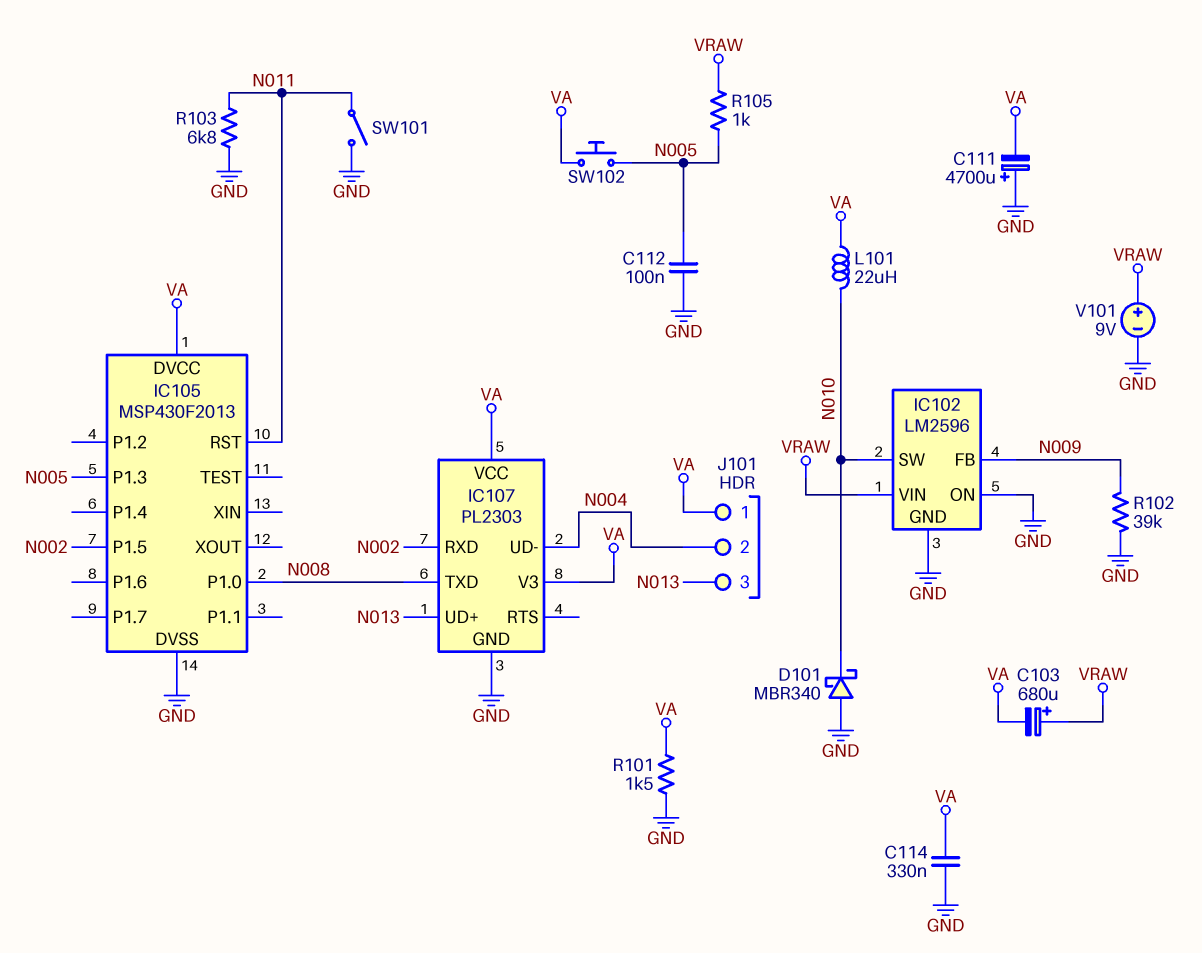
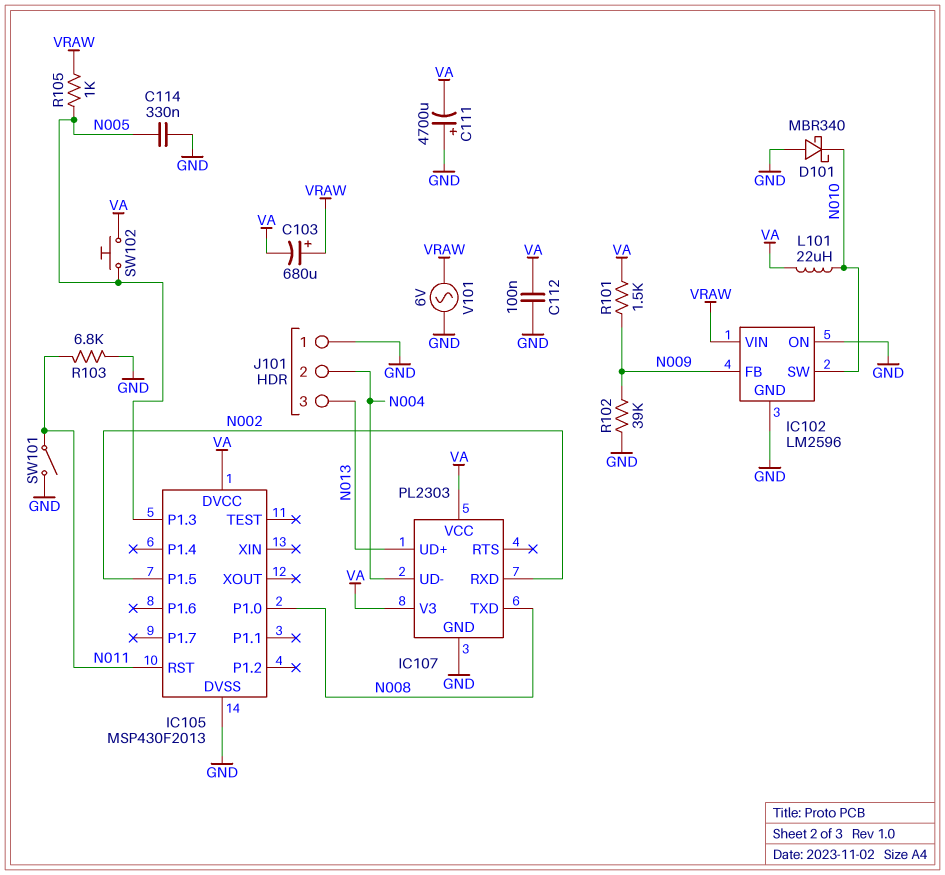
C112: 100nF (GND, N005) -> 100nF (GND, VA)
C114: 330nF (GND, VA) -> 330nF (GND, N005)
J101 pin 1: VA -> GND
R101: 1.5k (GND, VA) -> 1.5k (N009, VA)
V101: 9V (plus VRAW, minus GND) -> AC 6V (GND, VRAW)

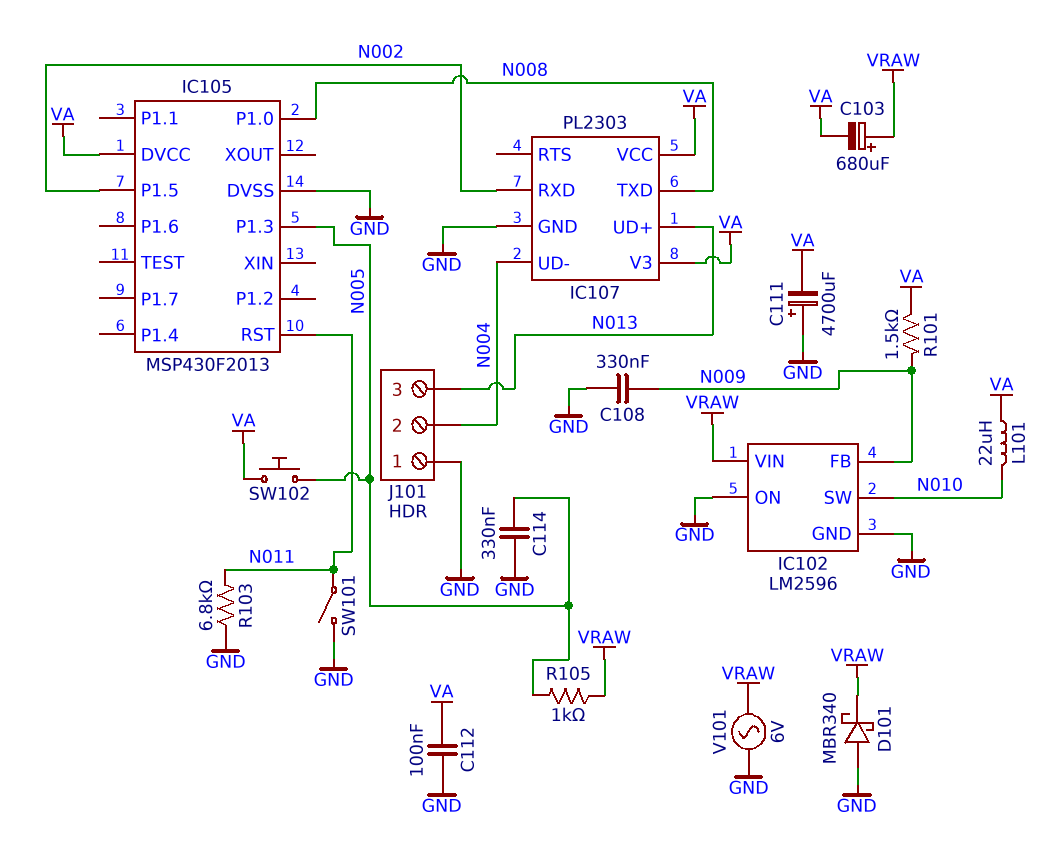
C108: none -> 330nF (GND, N009)
D101: schottky MBR340 (A GND, K N010) -> schottky MBR340 (A GND, K VRAW)
R102: 39k (GND, N009) -> none

